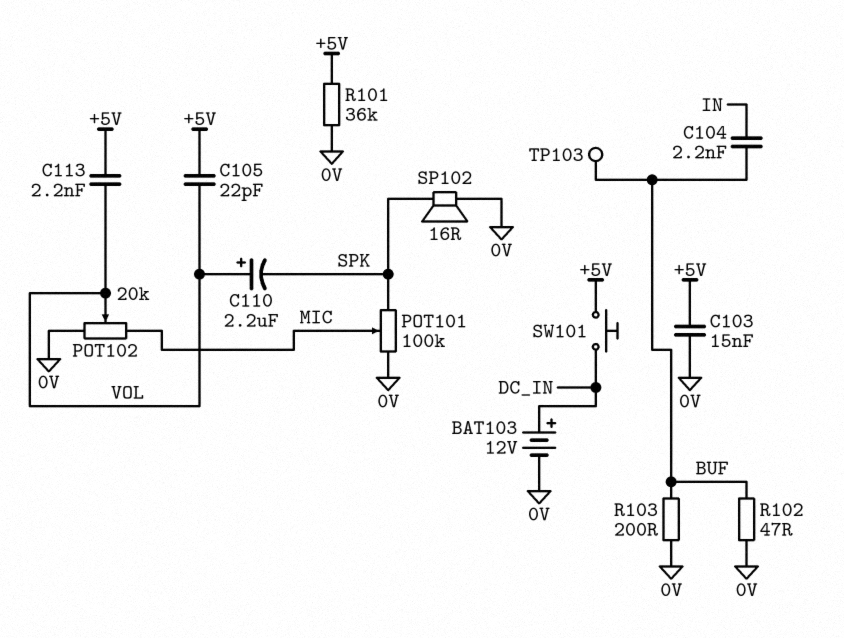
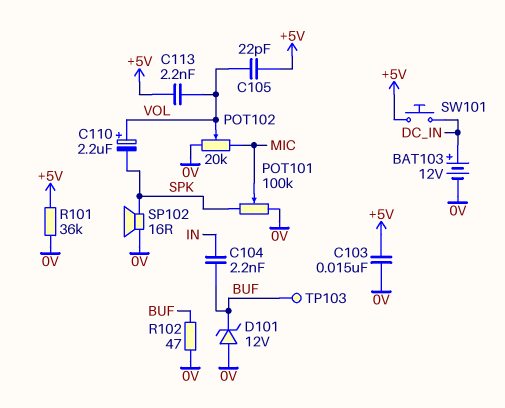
D101: none -> zener 12V (A 0V, K BUF)
R103: 200 (0V, BUF) -> none

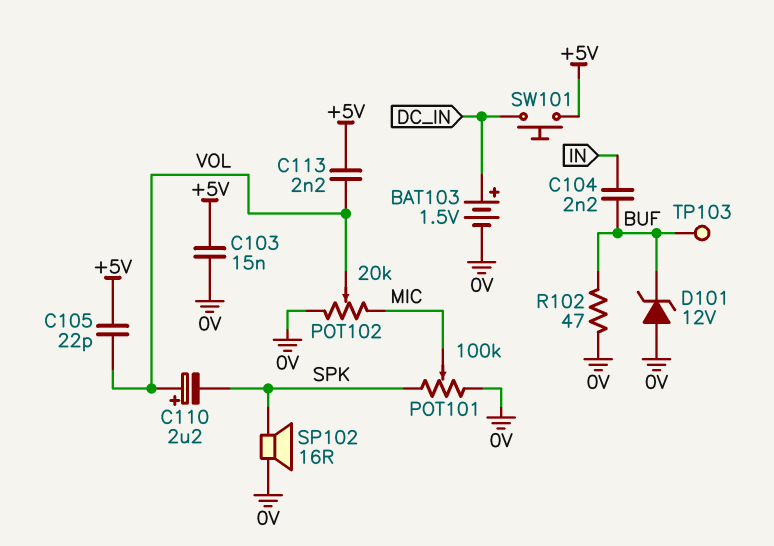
BAT103: 12V (plus DC_IN, minus 0V) -> 1.5V (plus DC_IN, minus 0V)
R101: 36k (+5V, 0V) -> none

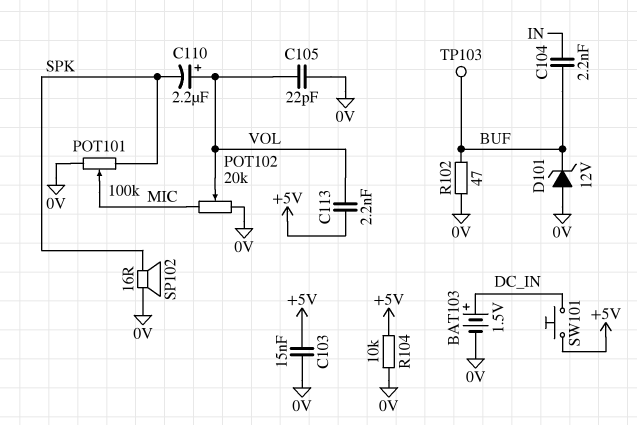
C105: 22pF (+5V, VOL) -> 22pF (0V, VOL)
R104: none -> 10k (+5V, 0V)

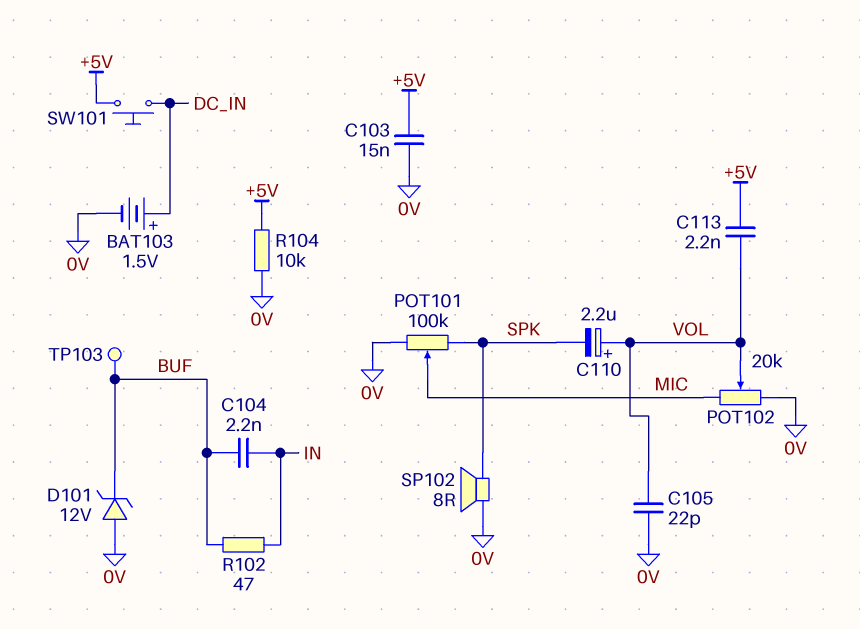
R102: 47 (0V, BUF) -> 47 (BUF, IN)
SP102: speaker 16R (0V, SPK) -> speaker 8R (0V, SPK)

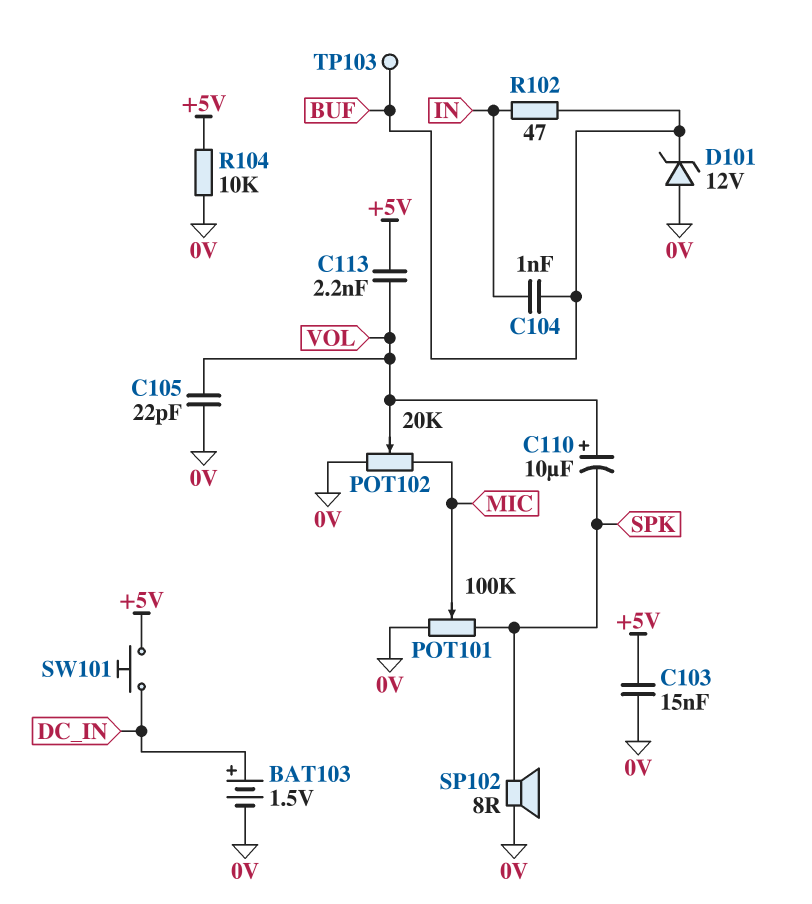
C104: 2.2nF (BUF, IN) -> 1nF (BUF, IN)
C110: 2.2uF (plus VOL, minus SPK) -> 10uF (plus VOL, minus SPK)

